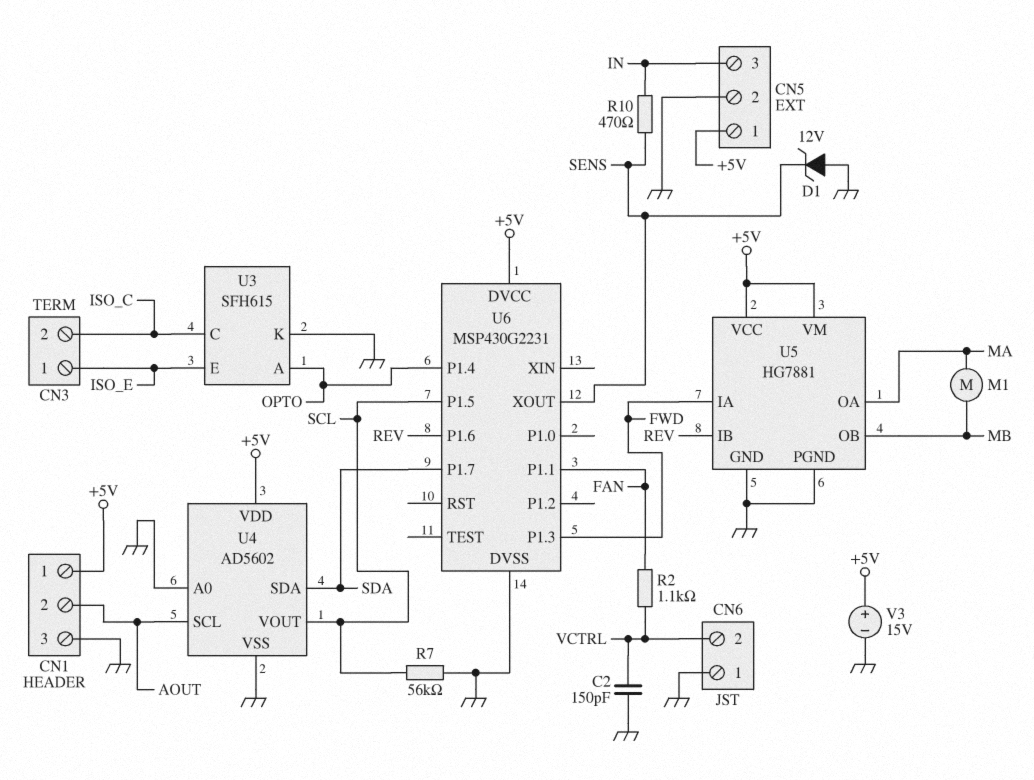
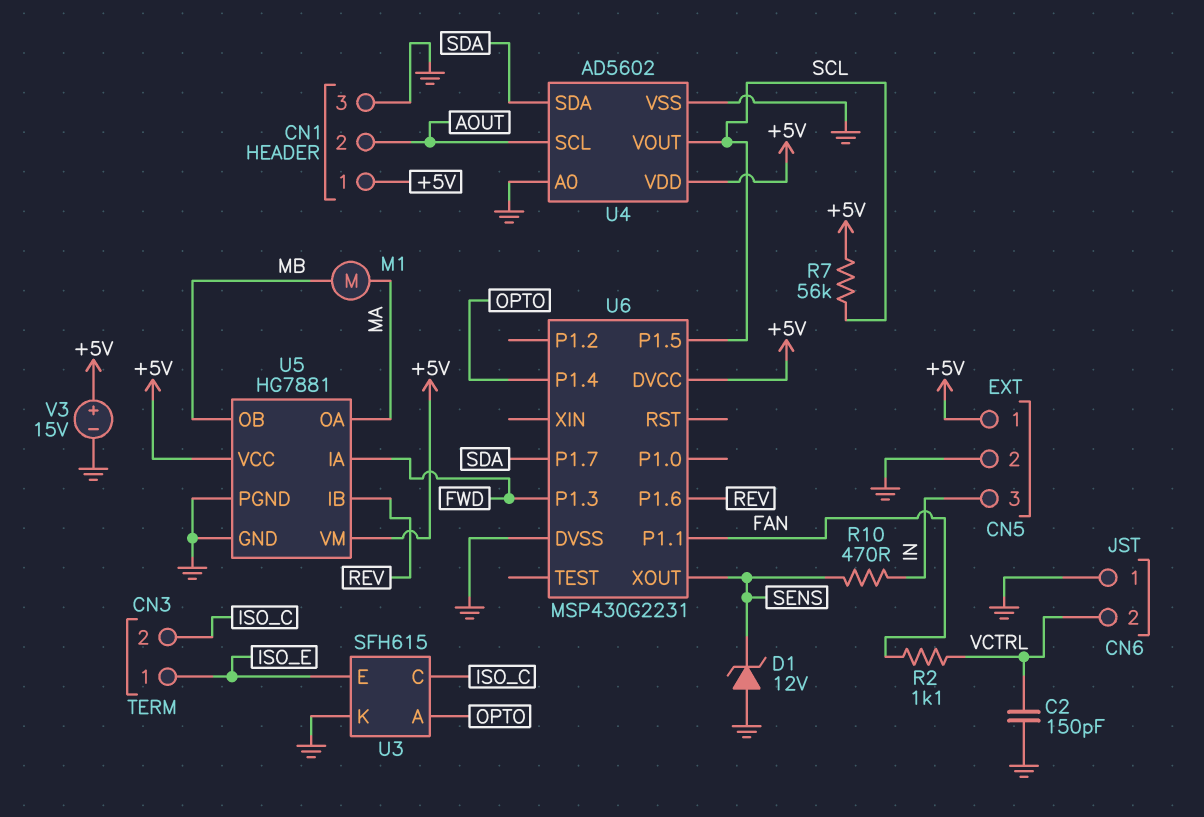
R7: 56k (GND, SCL) -> 56k (+5V, SCL)

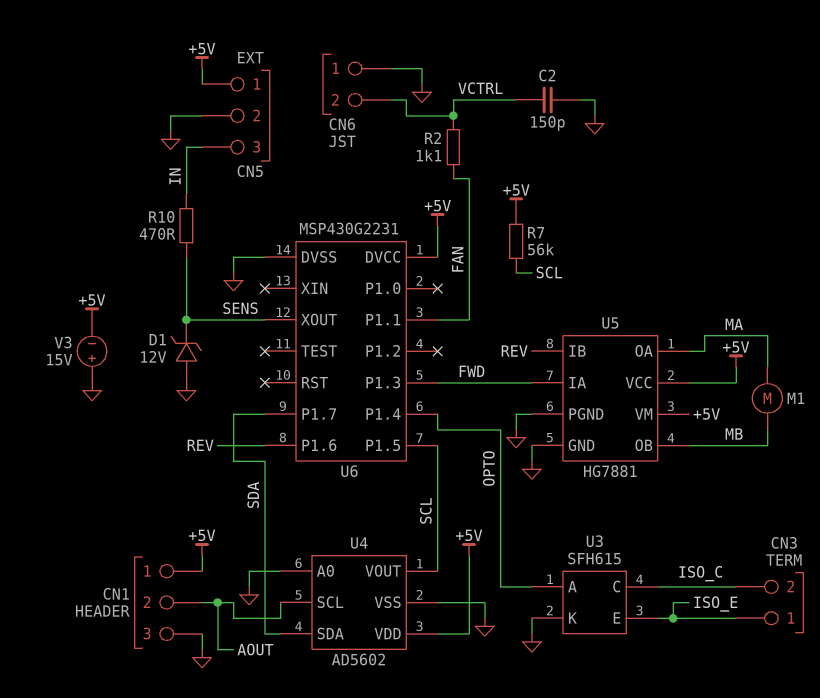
V3: 15V (plus +5V, minus GND) -> 15V (plus GND, minus +5V)

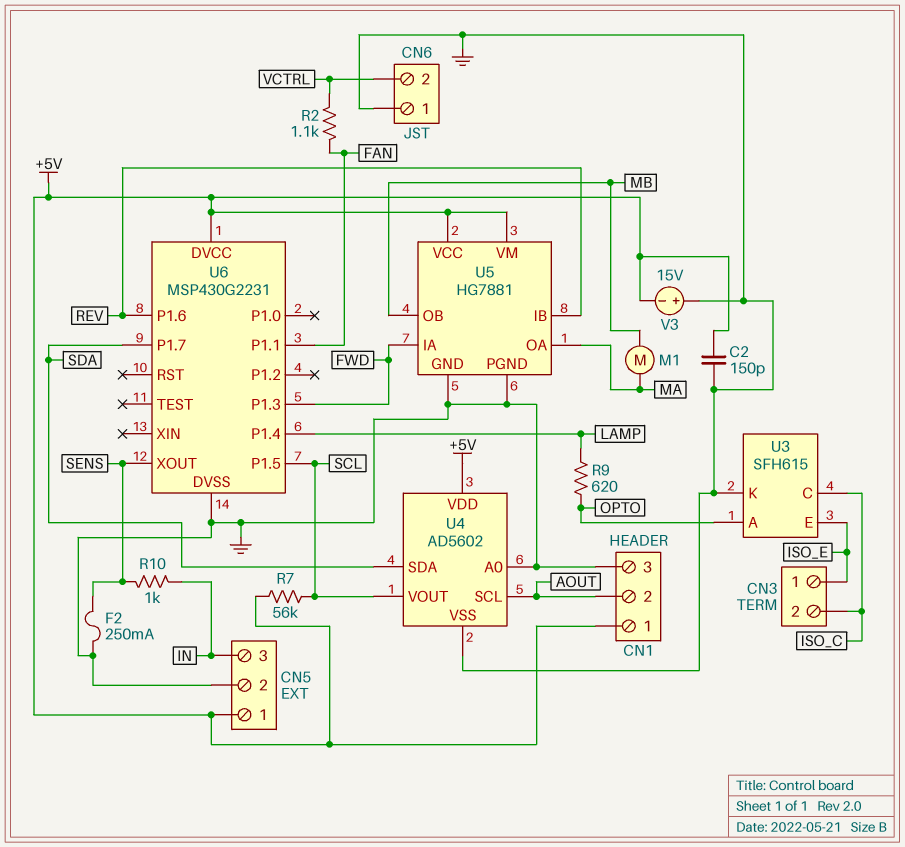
C2: 150pF (GND, VCTRL) -> 150pF (+5V, GND)
D1: zener 12V (A GND, K SENS) -> none
F2: none -> 250mA (GND, SENS)
R9: none -> 620 (LAMP, OPTO)
R10: 470 (IN, SENS) -> 1k (IN, SENS)
U6 pin P1.4: OPTO -> LAMP

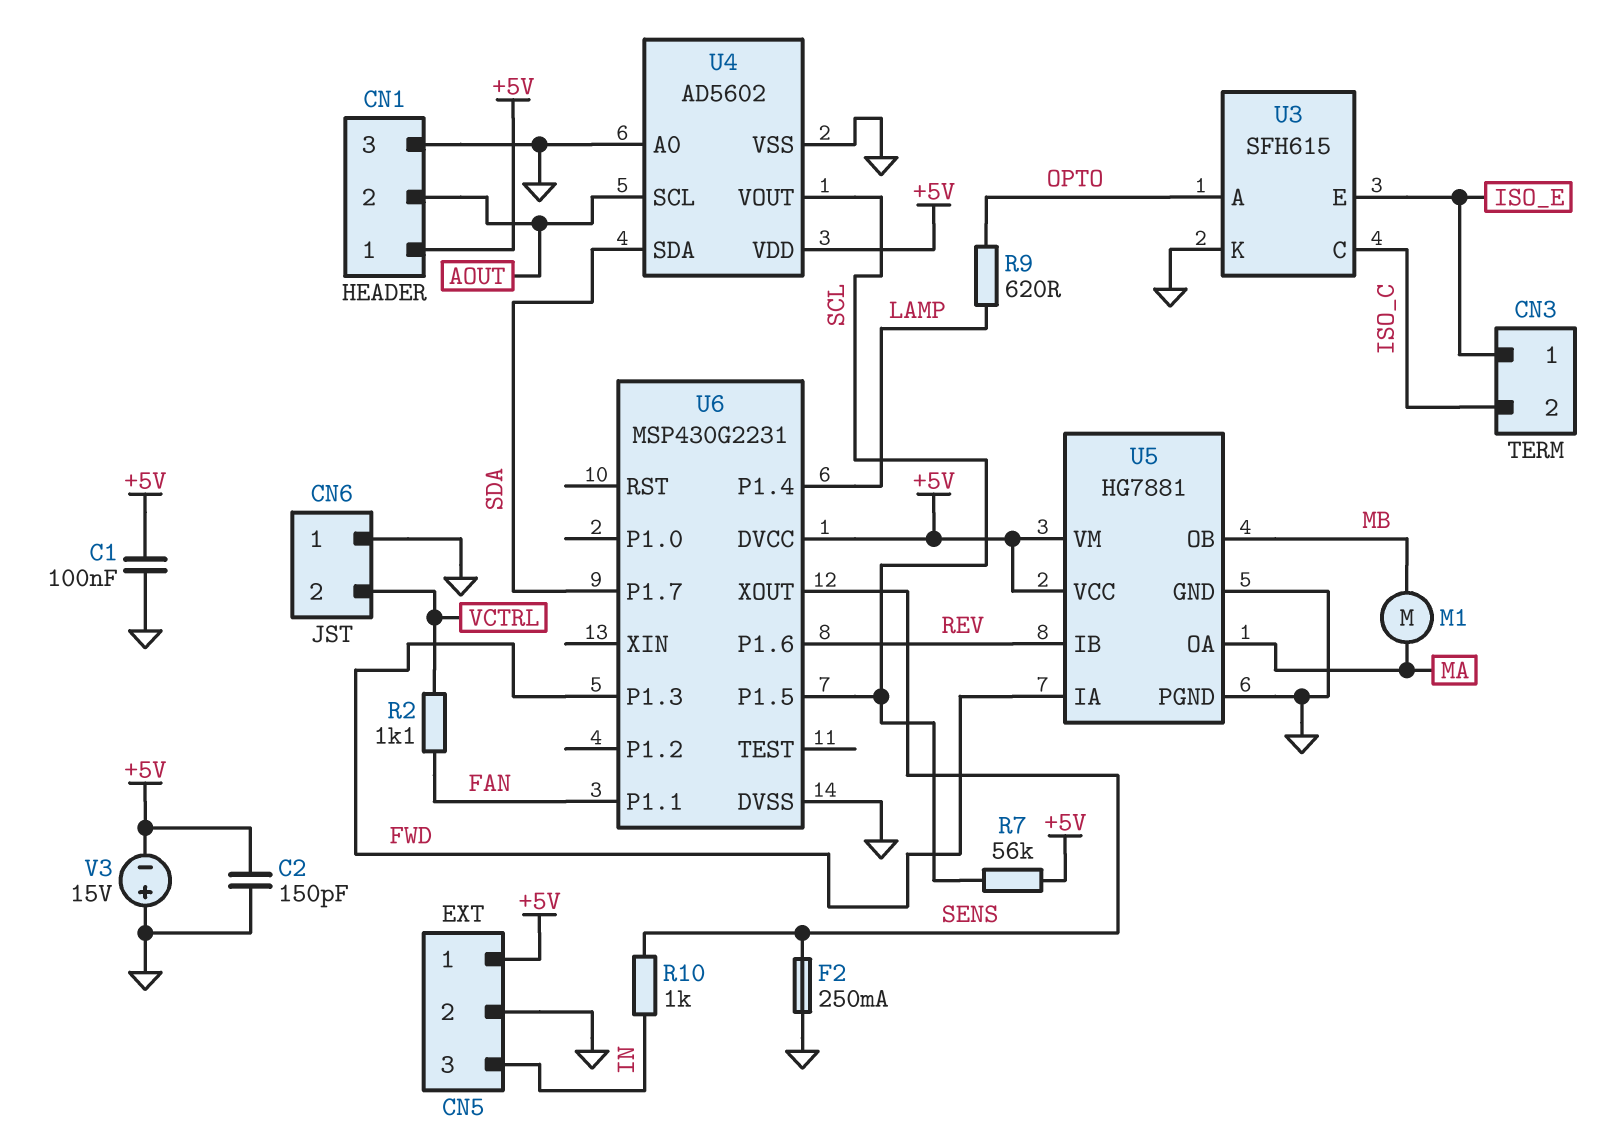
C1: none -> 100nF (+5V, GND)

